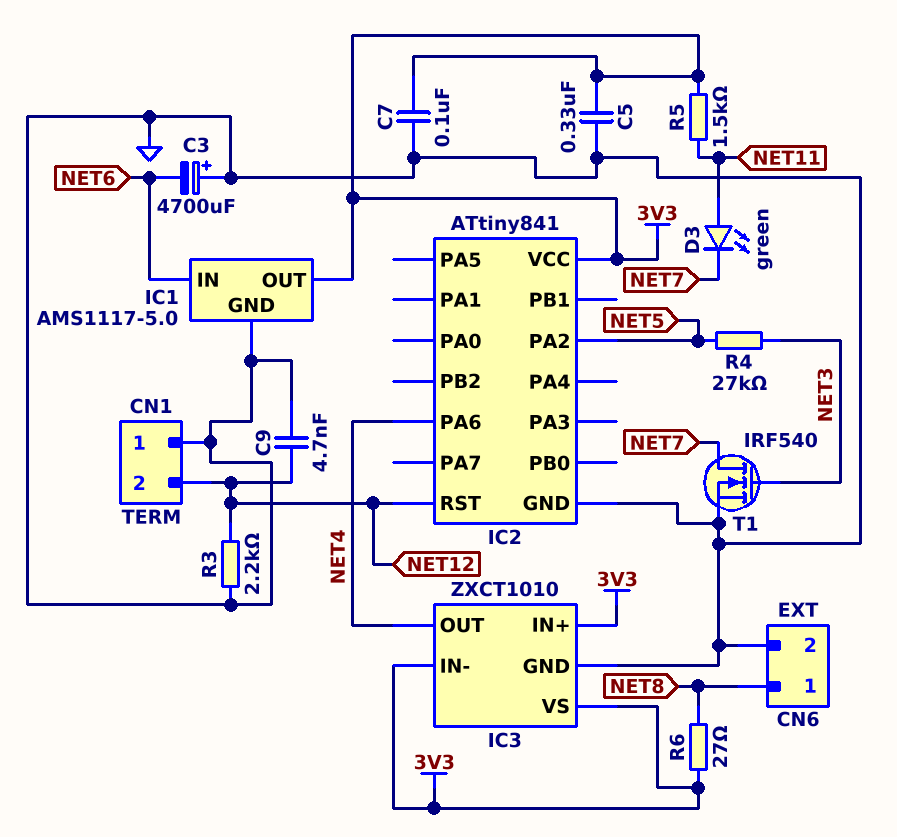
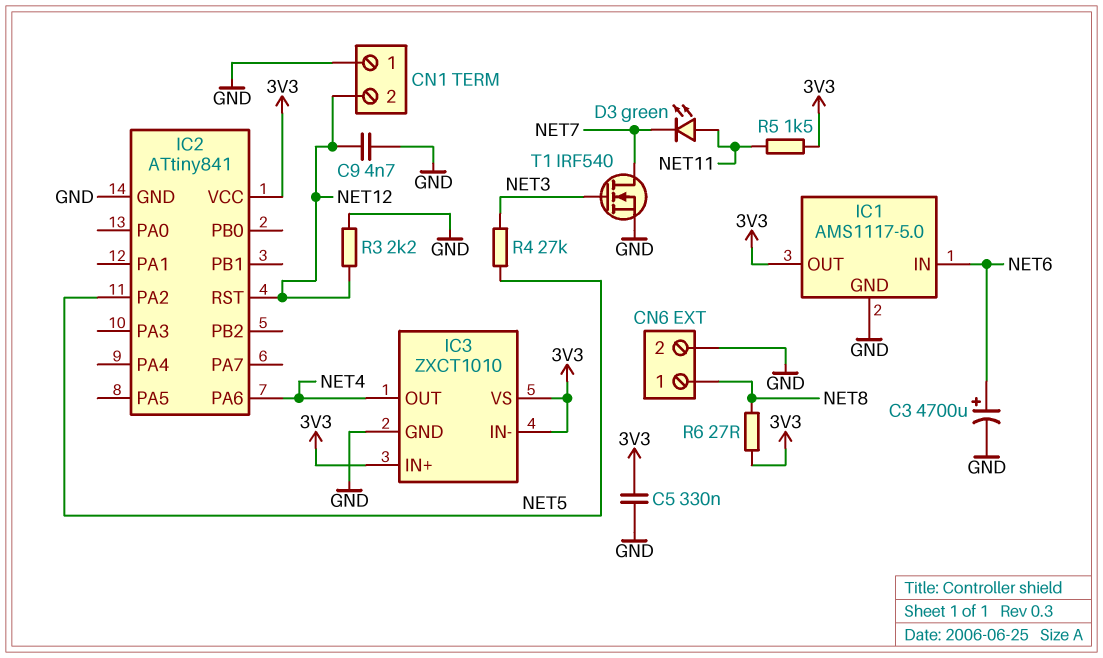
C3: 4700uF (plus GND, minus NET6) -> 4700uF (plus NET6, minus GND)
C7: 100nF (3V3, GND) -> none

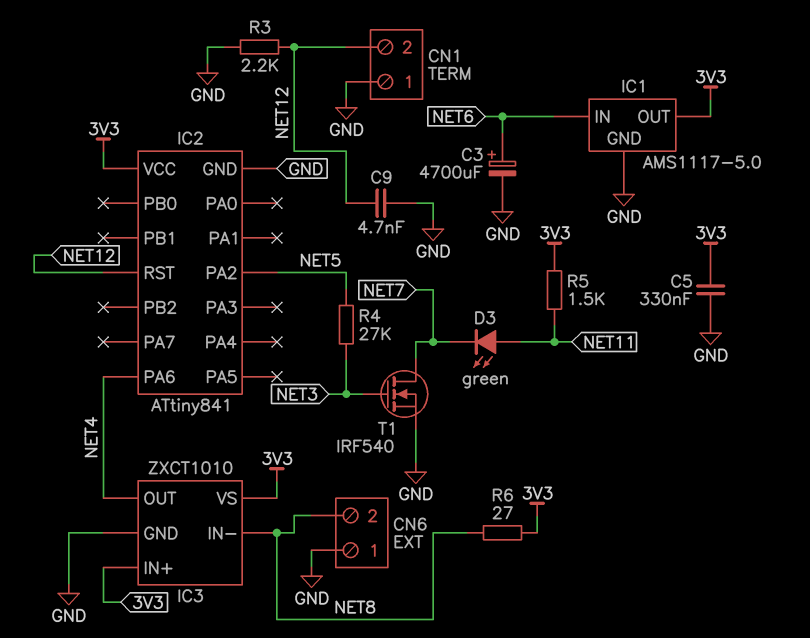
CN6 pin 1: NET8 -> GND
CN6 pin 2: GND -> NET8
IC3 pin IN-: 3V3 -> NET8

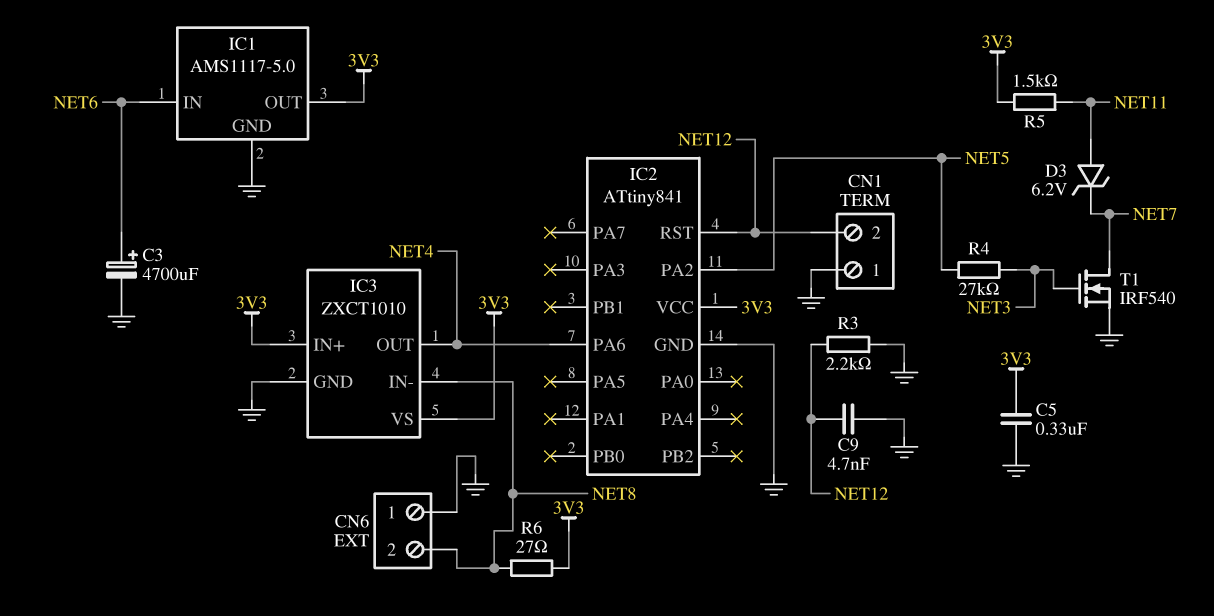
D3: LED green (A NET11, K NET7) -> zener 6.2V (A NET11, K NET7)

